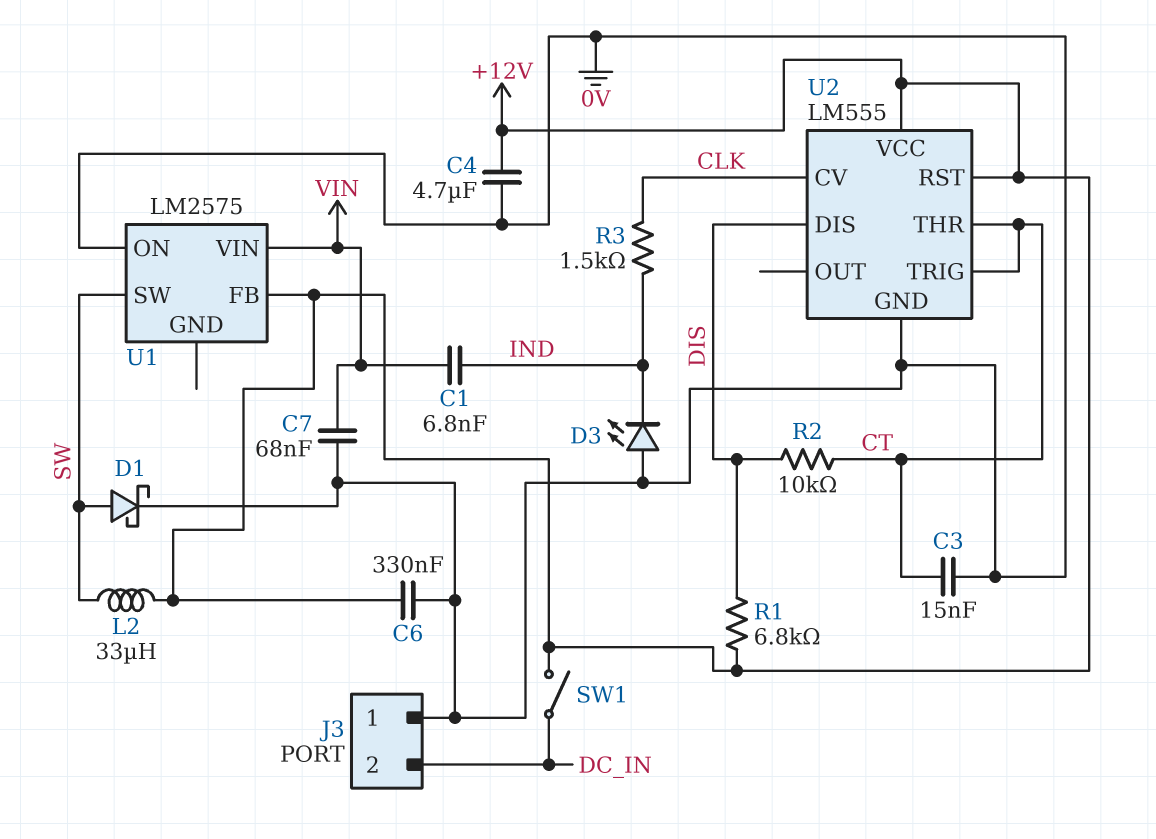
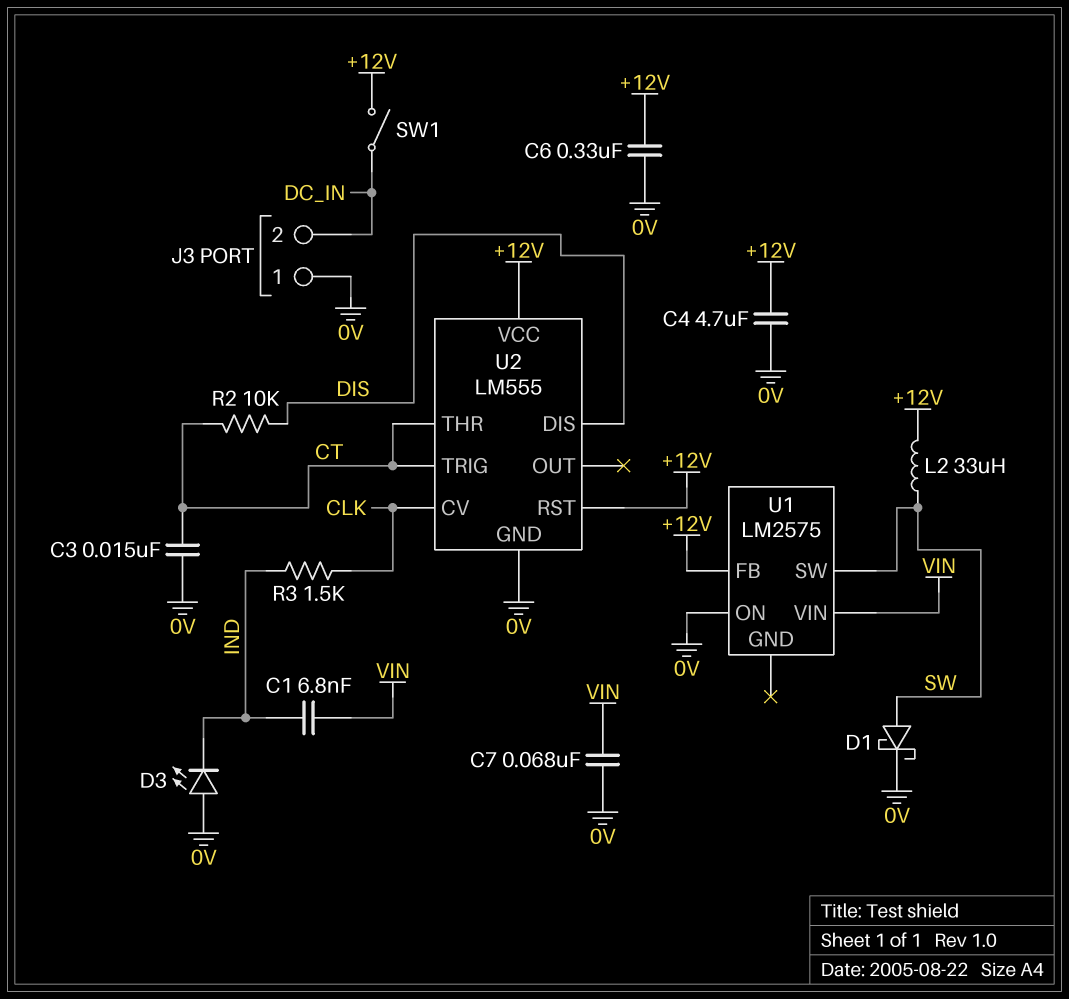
R1: 6.8k (+12V, DIS) -> none

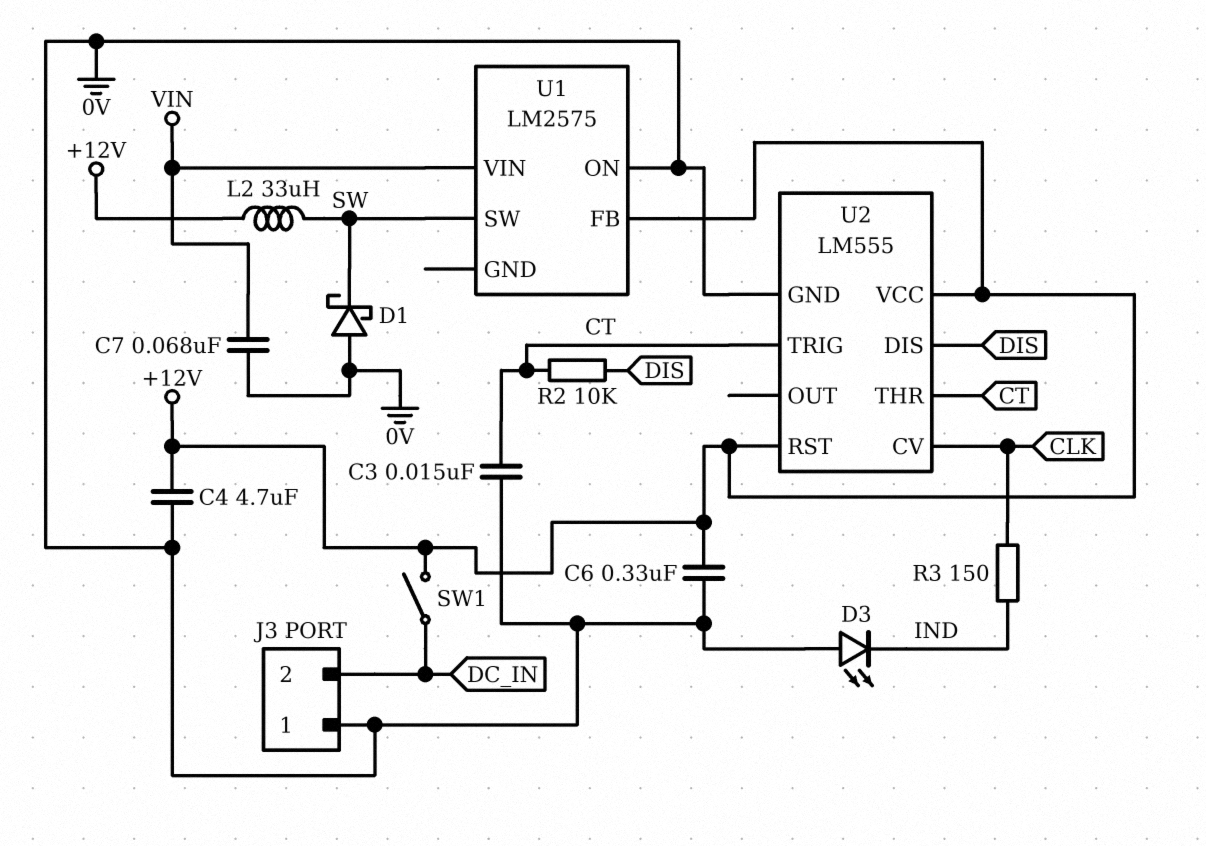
C1: 6.8nF (IND, VIN) -> none
D1: schottky (A SW, K 0V) -> schottky (A 0V, K SW)
R3: 1.5k (CLK, IND) -> 150 (CLK, IND)

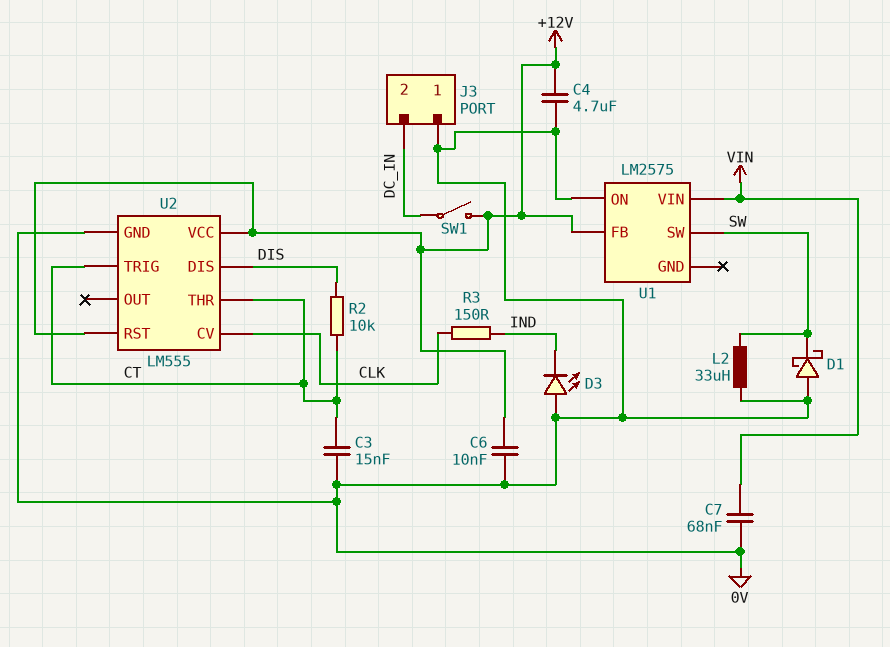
C6: 330nF (+12V, 0V) -> 10nF (+12V, 0V)
L2: 33uH (+12V, SW) -> 33uH (0V, SW)

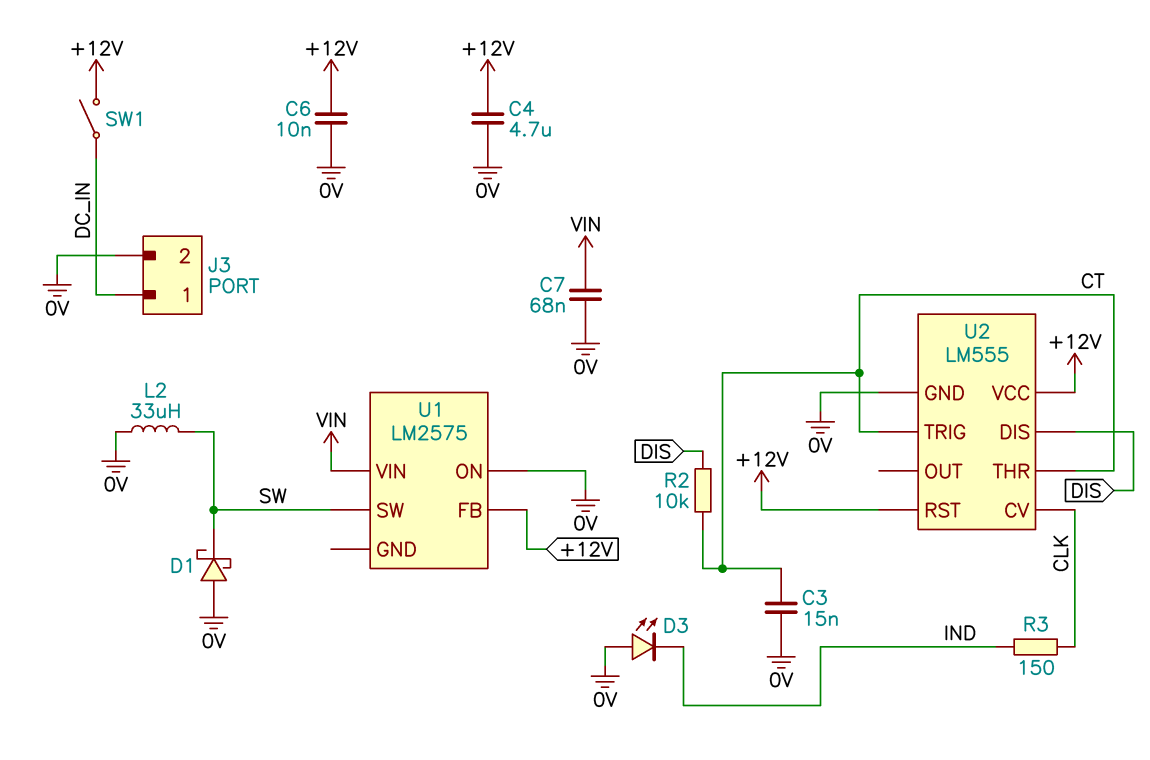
J3 pin 1: 0V -> DC_IN
J3 pin 2: DC_IN -> 0V

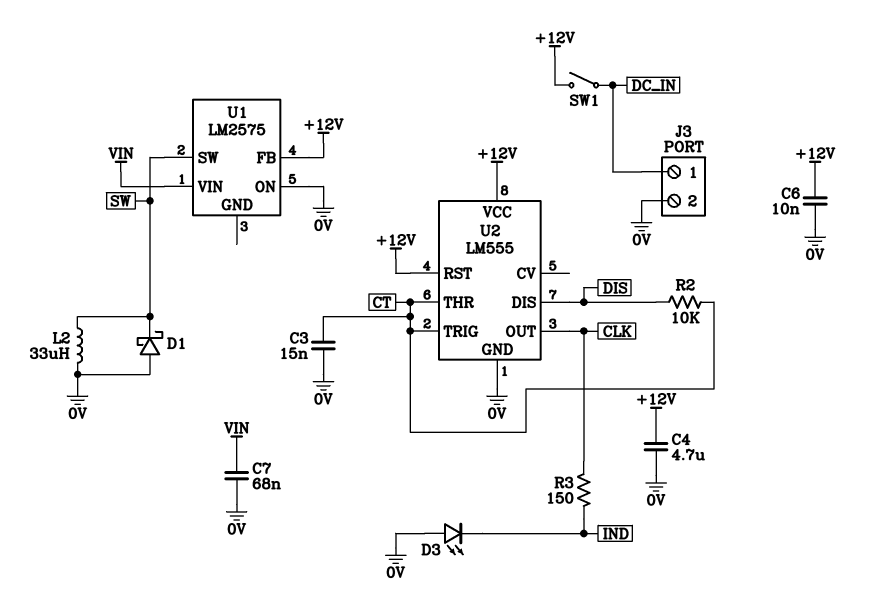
U2 pin CV: CLK -> none
U2 pin OUT: none -> CLK

